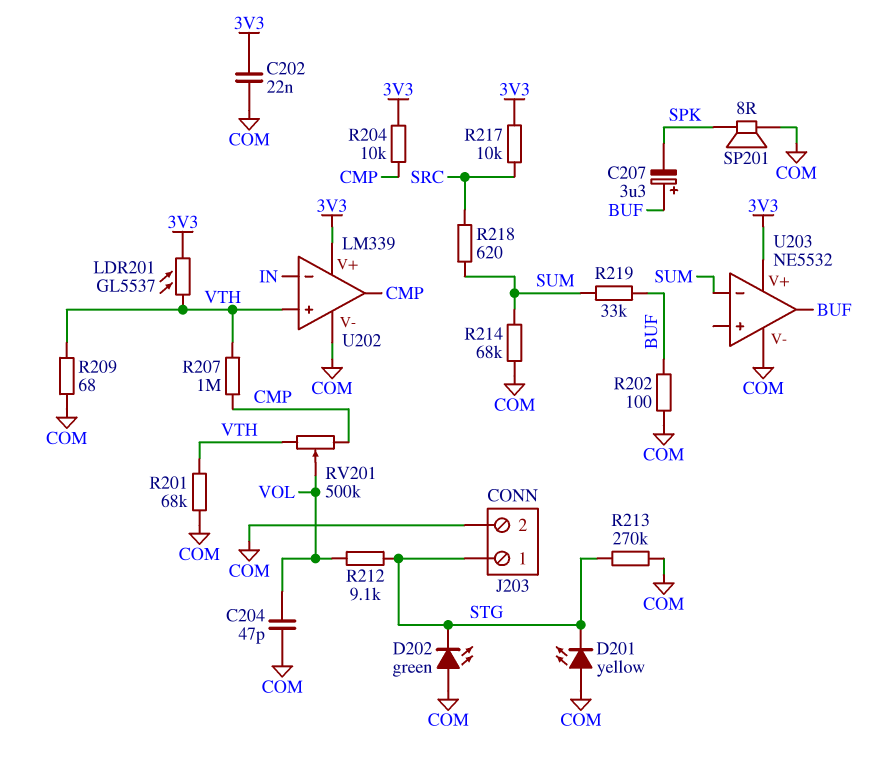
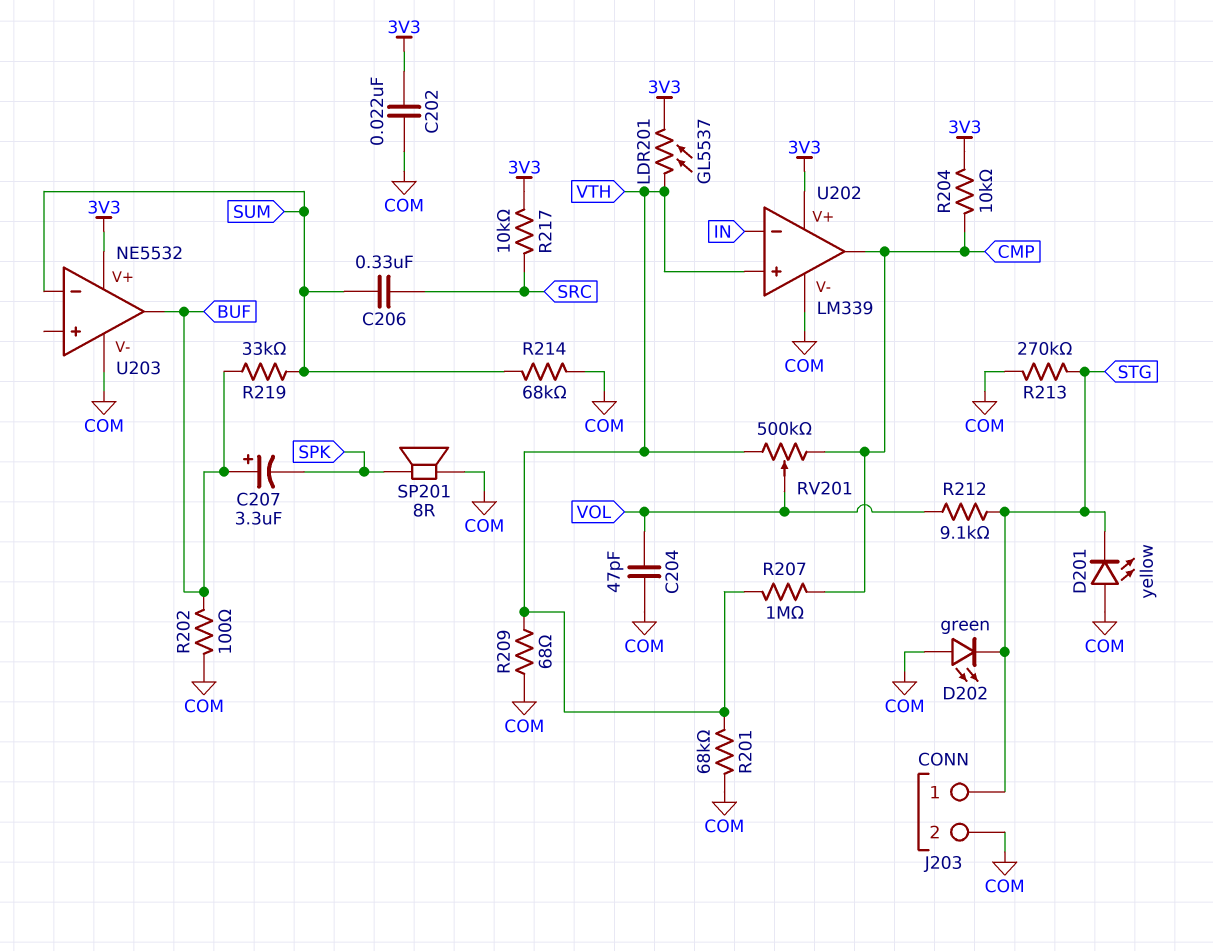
C206: none -> 330nF (SRC, SUM)
R218: 620 (SRC, SUM) -> none

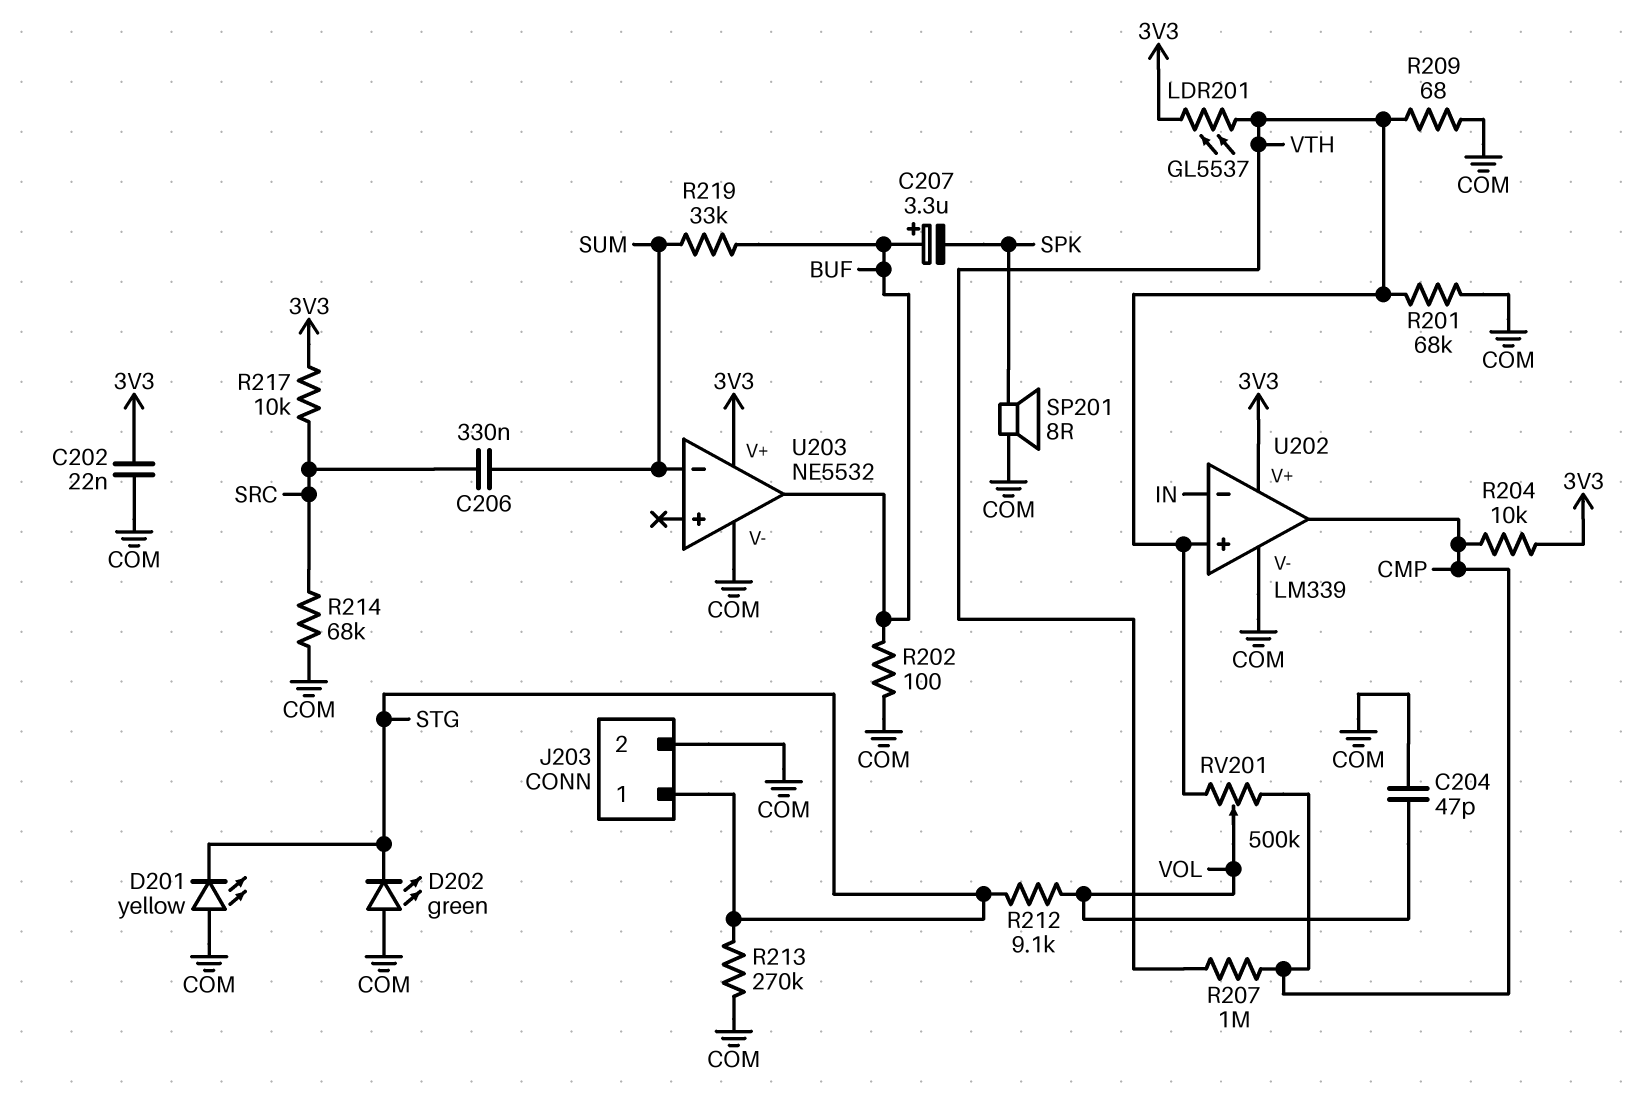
R214: 68k (COM, SUM) -> 68k (COM, SRC)

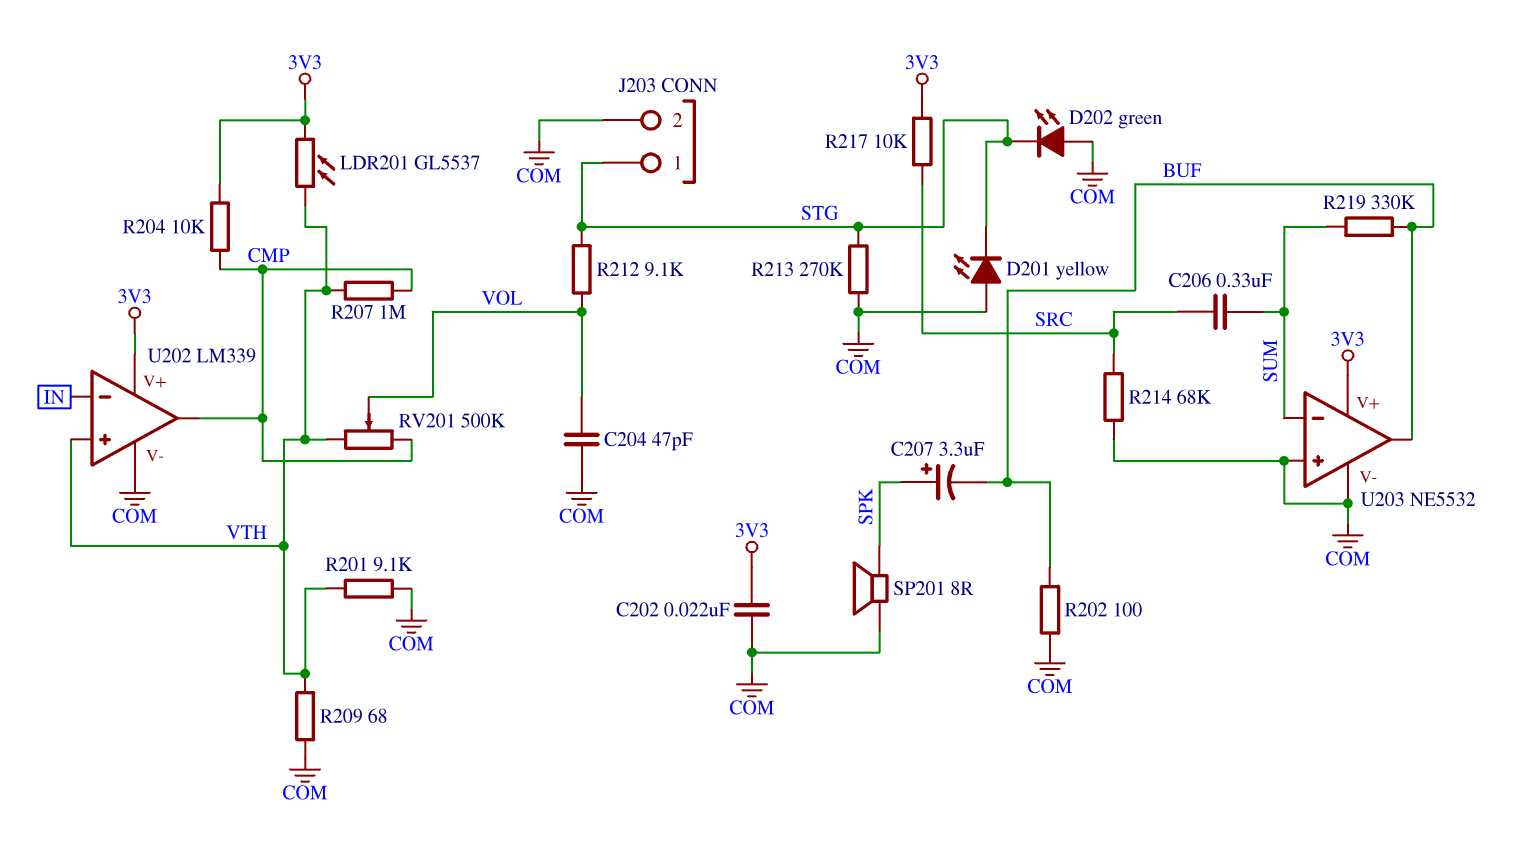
C207: 3.3uF (plus BUF, minus SPK) -> 3.3uF (plus SPK, minus BUF)
R201: 68k (COM, VTH) -> 9.1k (COM, VTH)
R219: 33k (BUF, SUM) -> 330k (BUF, SUM)
U203 pin in+: none -> COM

